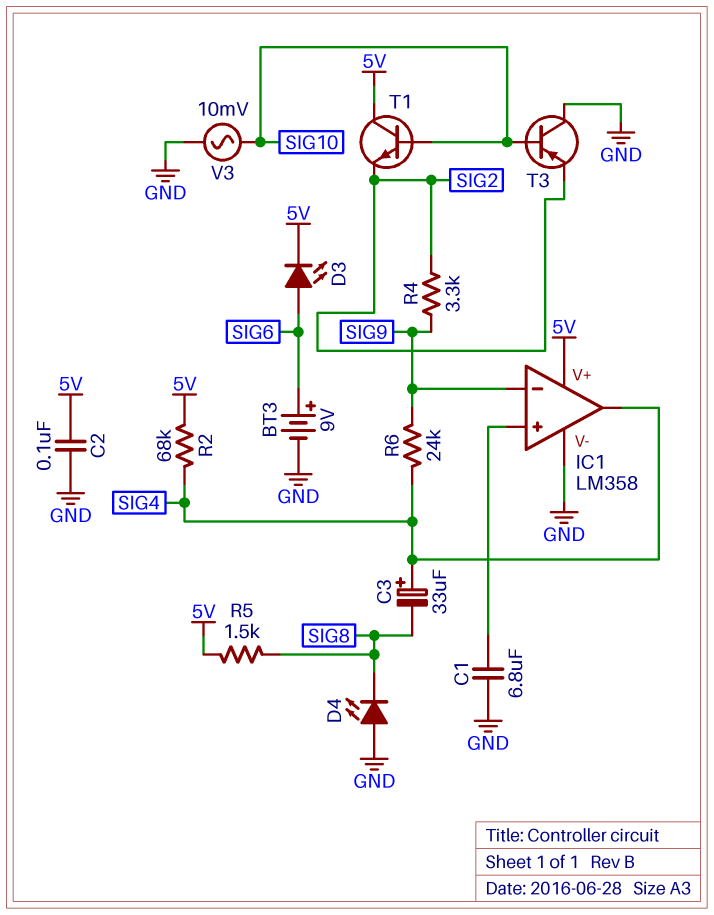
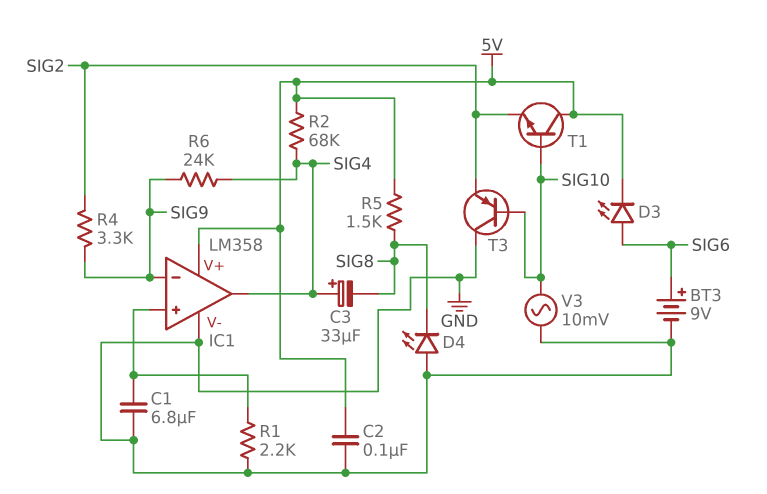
R1: none -> 2.2k (GND, IC1/in+)

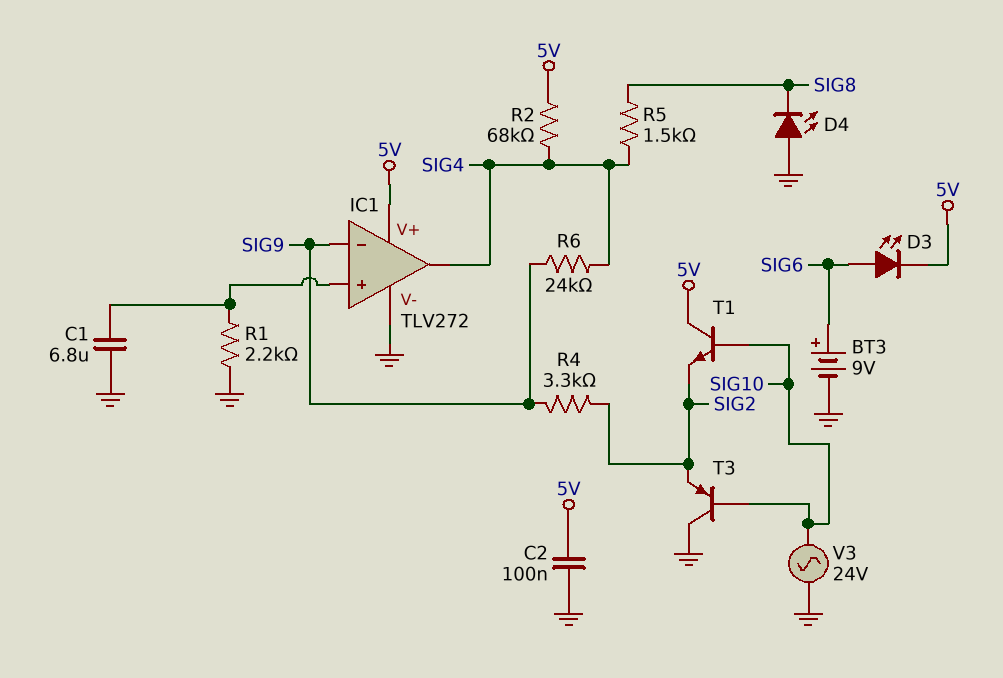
C3: 33uF (plus SIG4, minus SIG8) -> none
IC1: LM358 -> TLV272
R5: 1.5k (5V, SIG8) -> 1.5k (SIG4, SIG8)
V3: AC 10mV (GND, SIG10) -> AC 24V (GND, SIG10)

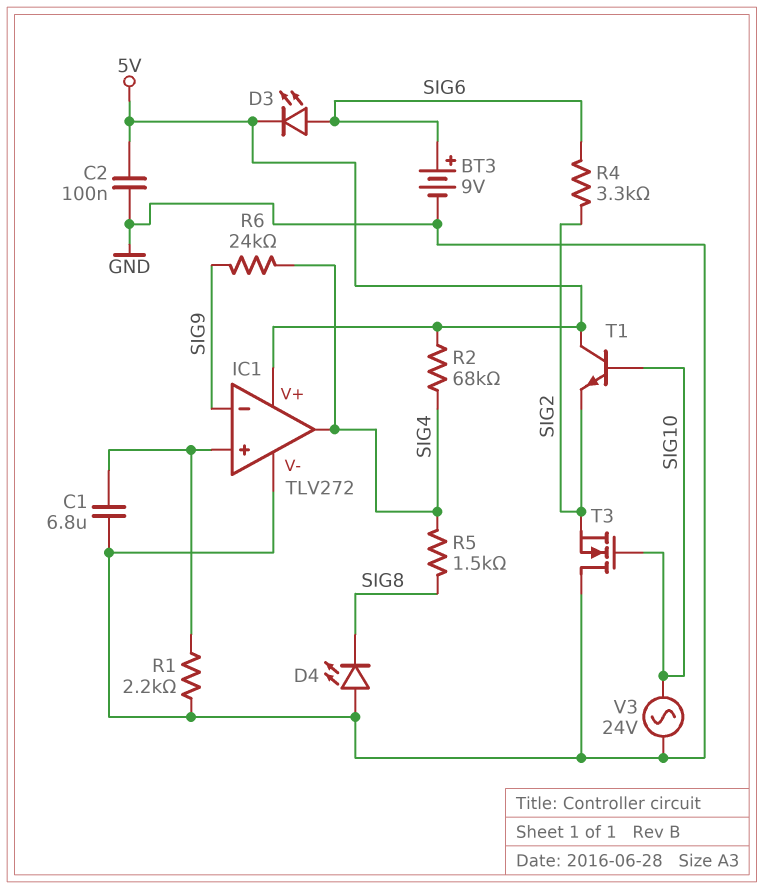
R4: 3.3k (SIG2, SIG9) -> 3.3k (SIG2, SIG6)
T3: PNP (B SIG10, C GND, E SIG2) -> NMOS (G SIG10, D GND, S SIG2)

